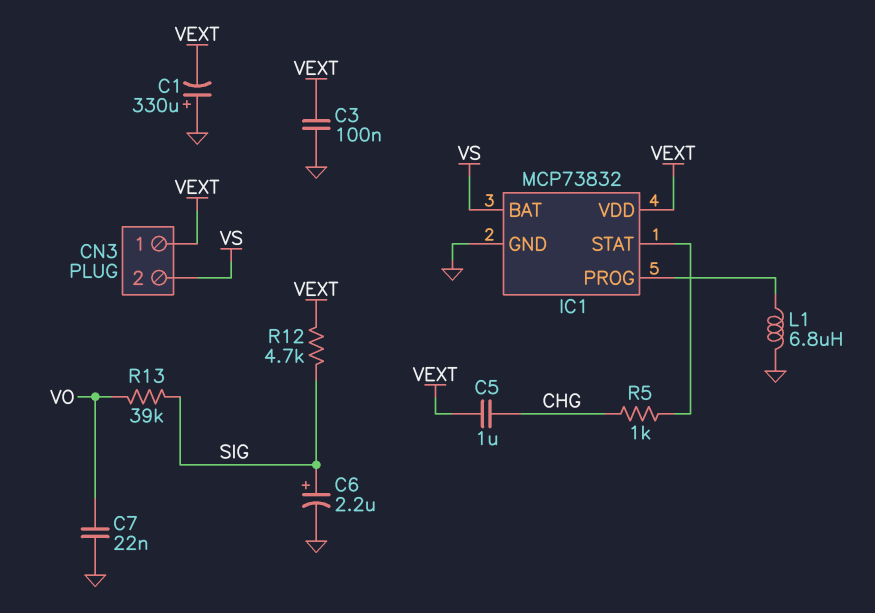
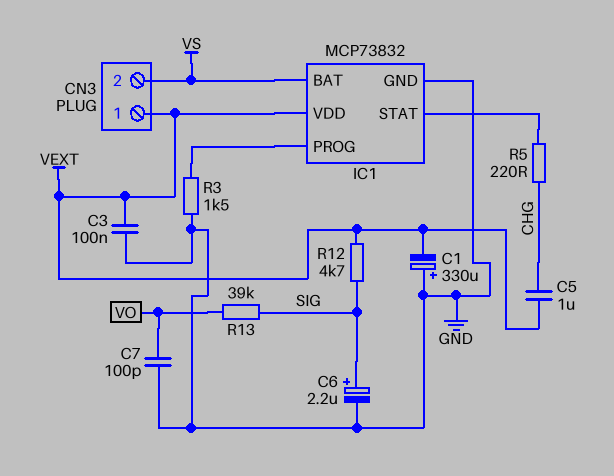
C7: 22nF (GND, VO) -> 100pF (GND, VO)
L1: 6.8uH (GND, IC1/PROG) -> none
R3: none -> 1.5k (GND, IC1/PROG)
R5: 1k (CHG, IC1/STAT) -> 220 (CHG, IC1/STAT)

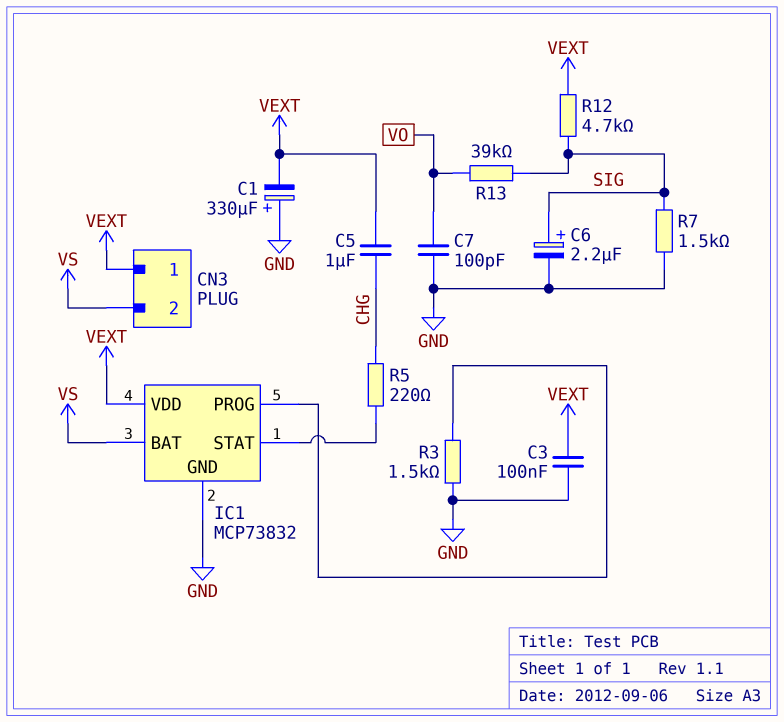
R7: none -> 1.5k (GND, SIG)

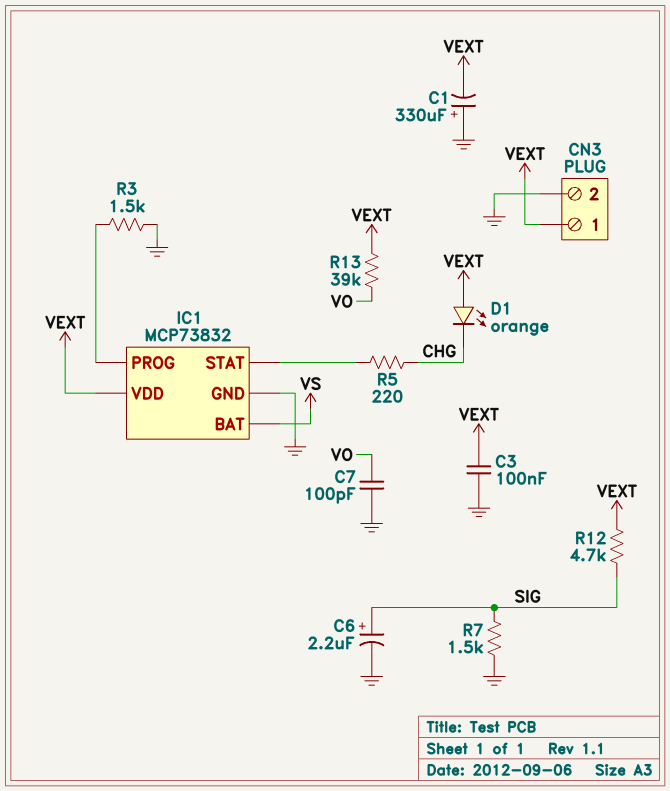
C5: 1uF (CHG, VEXT) -> none
CN3 pin 2: VS -> GND
D1: none -> LED orange (A VEXT, K CHG)
R13: 39k (SIG, VO) -> 39k (VEXT, VO)

